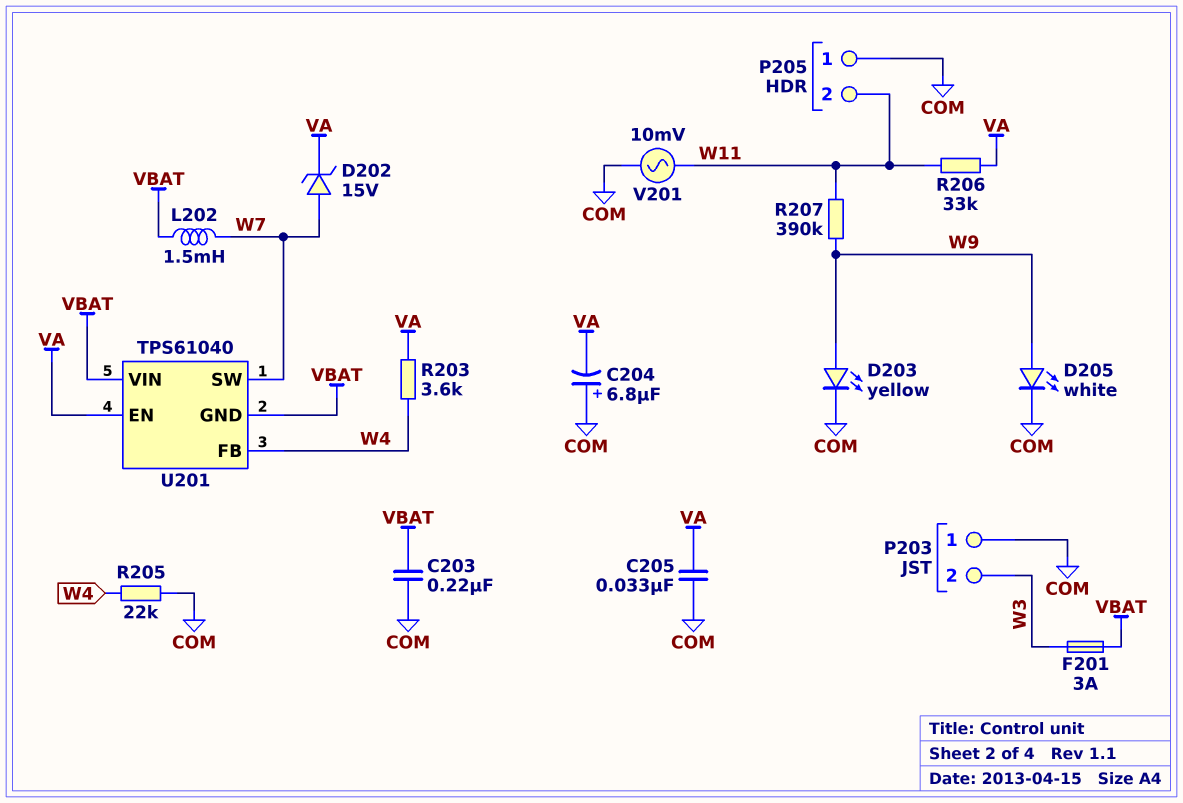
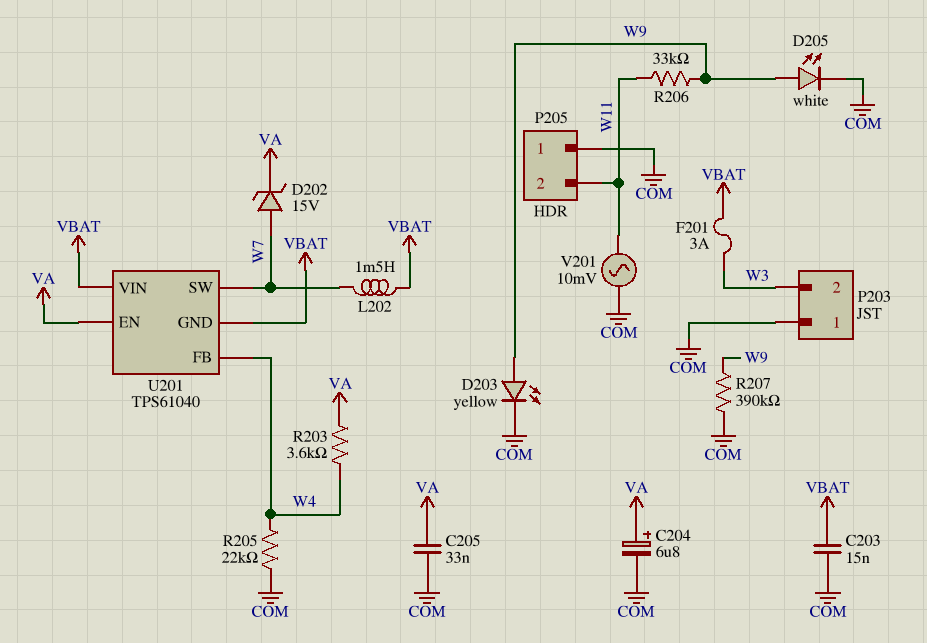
C203: 220nF (COM, VBAT) -> 15nF (COM, VBAT)
C204: 6.8uF (plus COM, minus VA) -> 6.8uF (plus VA, minus COM)
R206: 33k (VA, W11) -> 33k (W9, W11)
R207: 390k (W9, W11) -> 390k (COM, W9)

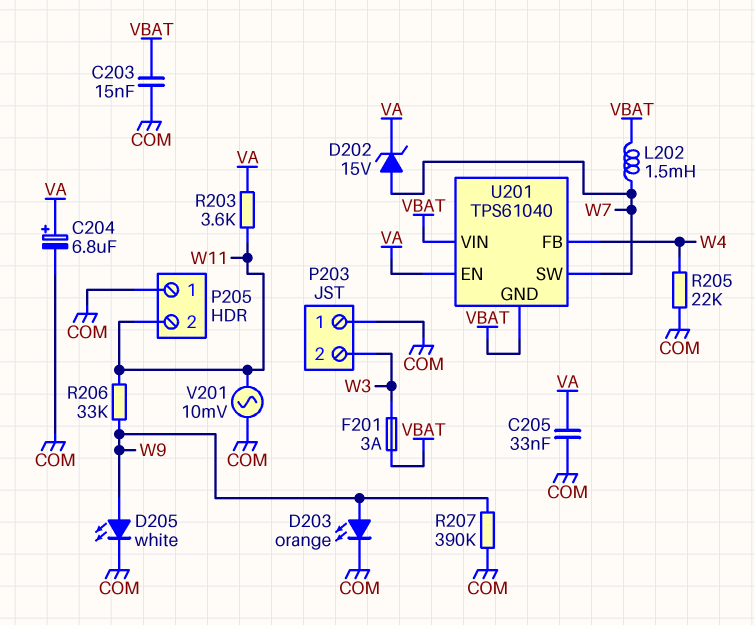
D203: LED yellow (A W9, K COM) -> LED orange (A W9, K COM)
R203: 3.6k (VA, W4) -> 3.6k (VA, W11)

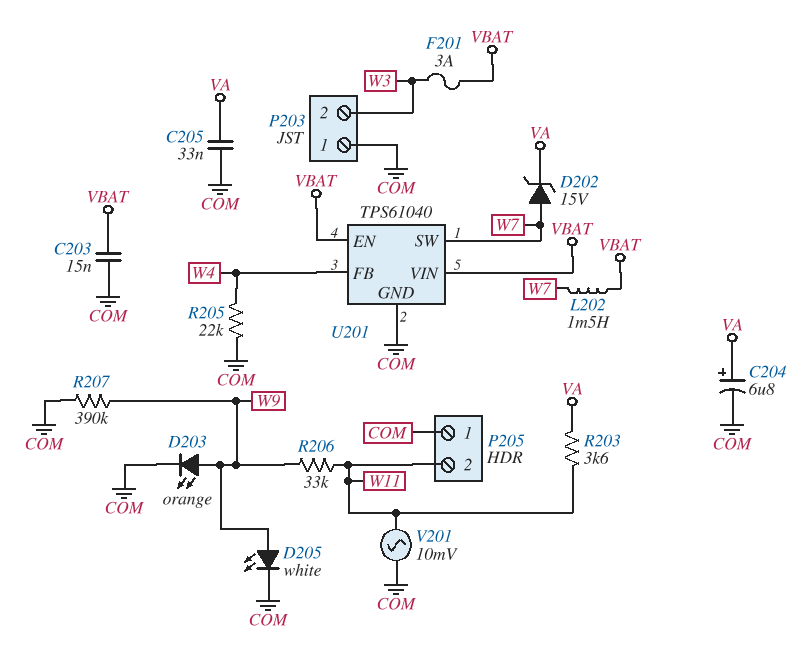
U201 pin EN: VA -> VBAT
U201 pin GND: VBAT -> COM

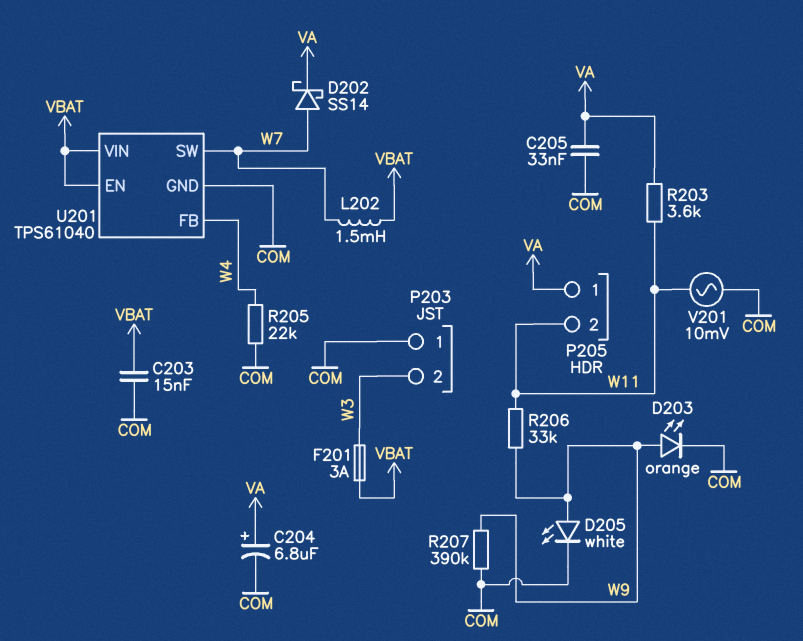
D202: zener 15V (A W7, K VA) -> schottky SS14 (A W7, K VA)
P205 pin 1: COM -> VA

